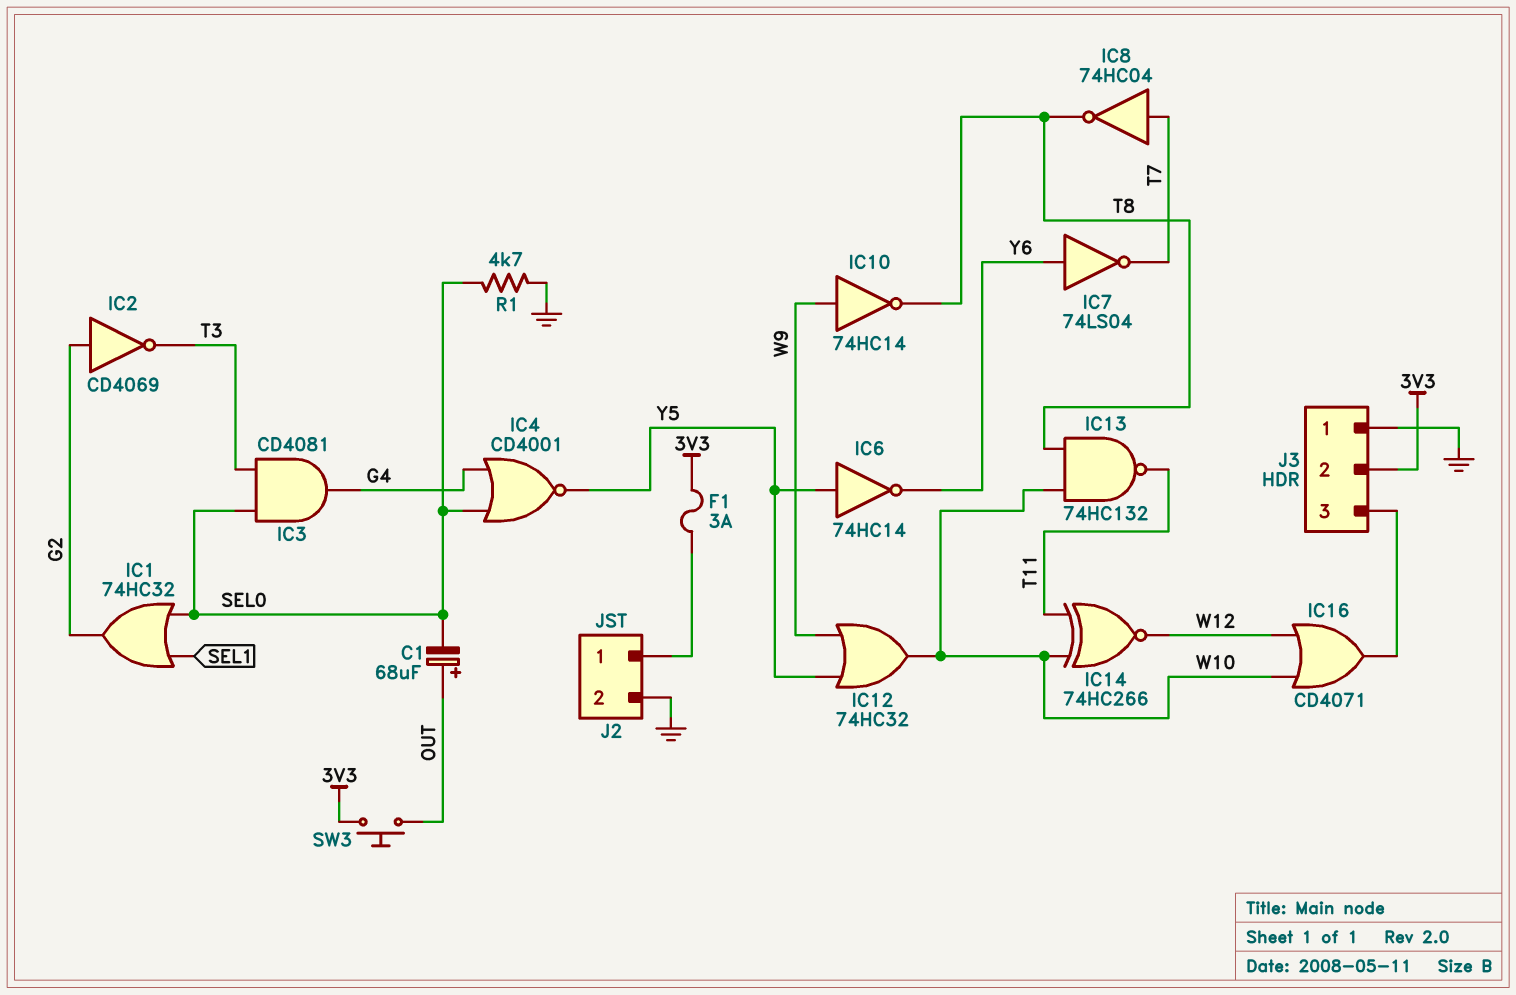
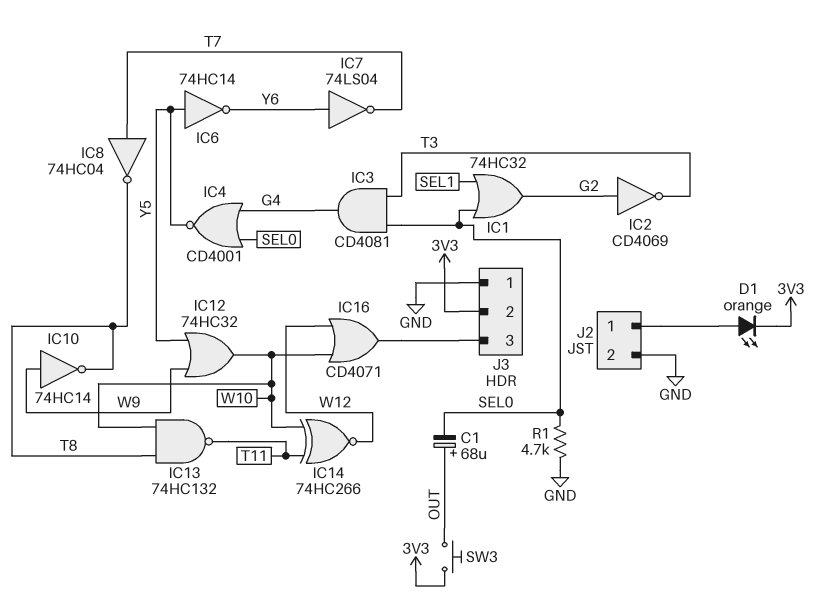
D1: none -> LED orange (A J2/1, K 3V3)
F1: 3A (3V3, J2/1) -> none

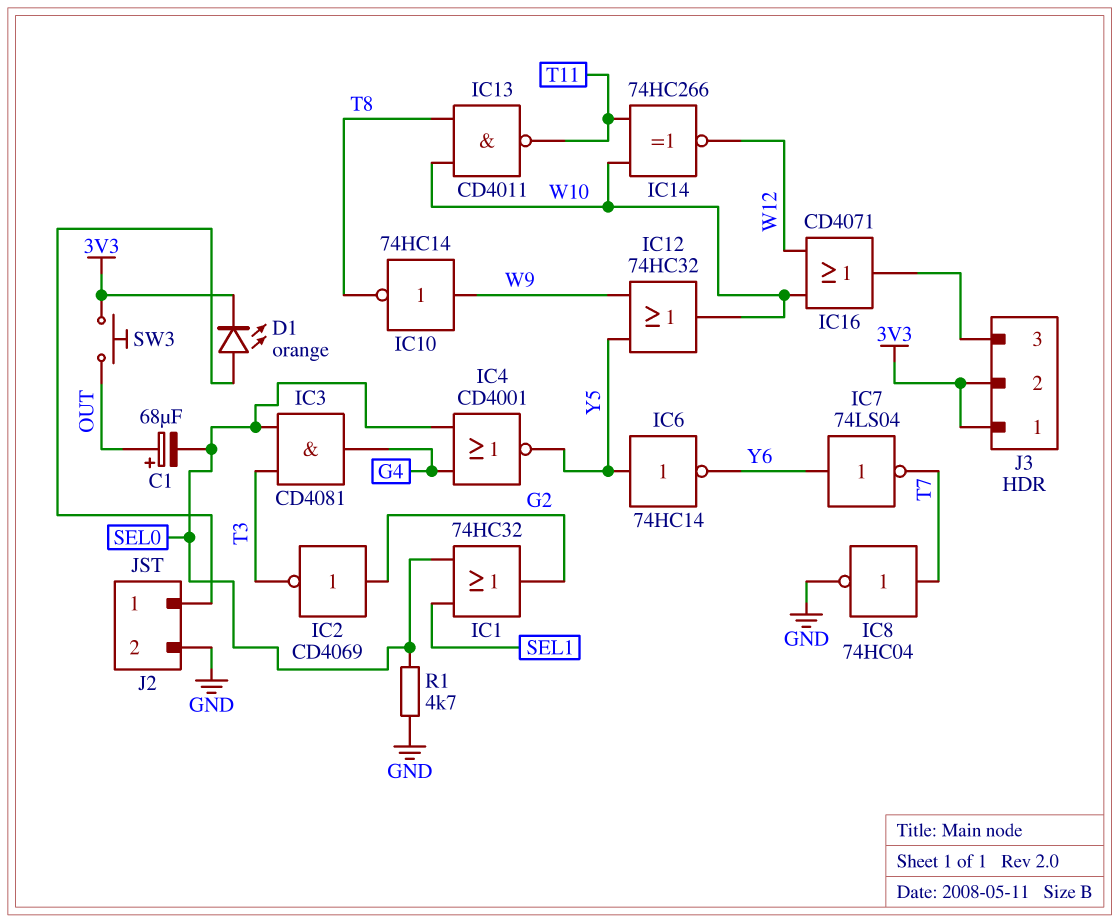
IC8: NOT 74HC04 (in T7, out T8) -> NOT 74HC04 (in T7, out GND)
IC13: NAND 74HC132 (in T8, in W10, out T11) -> NAND CD4011 (in T8, in W10, out T11)
J3 pin 1: GND -> 3V3

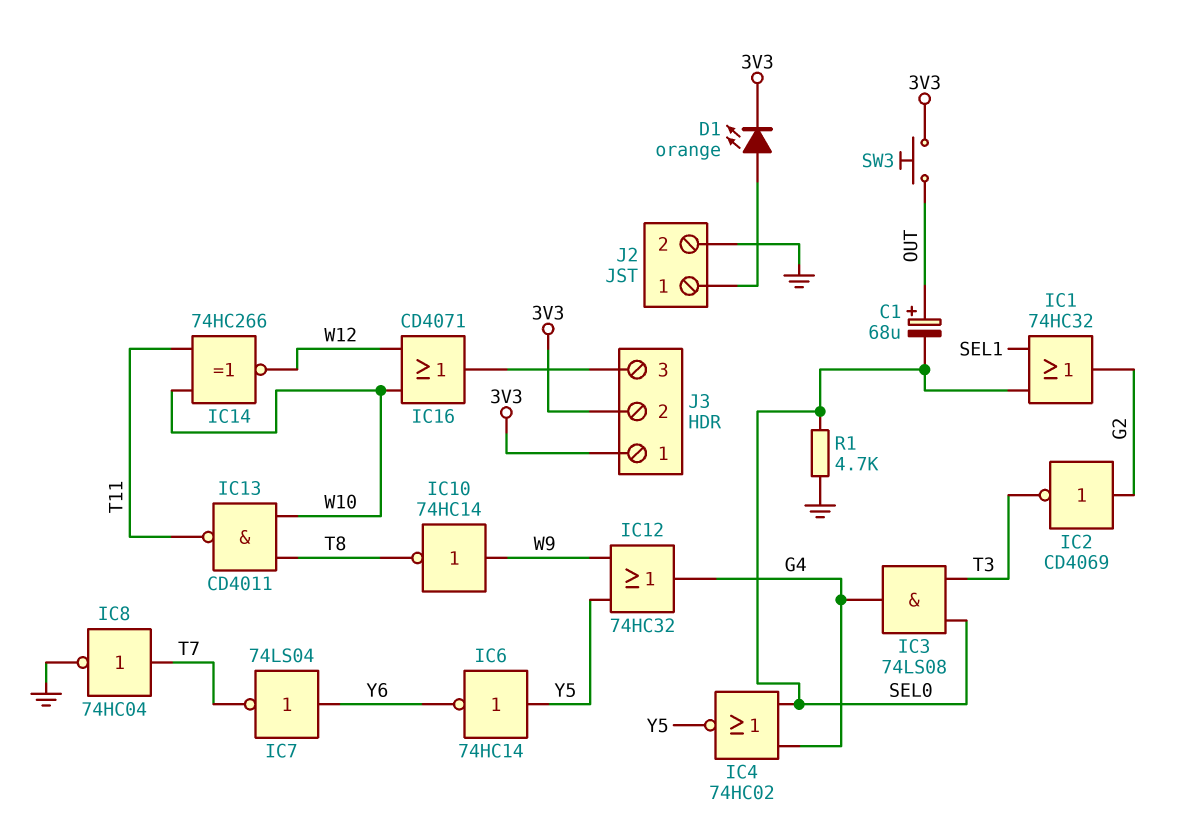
IC3: AND CD4081 (in SEL0, in T3, out G4) -> AND 74LS08 (in SEL0, in T3, out G4)
IC4: NOR CD4001 (in G4, in SEL0, out Y5) -> NOR 74HC02 (in G4, in SEL0, out Y5)
IC12: OR 74HC32 (in W9, in Y5, out W10) -> OR 74HC32 (in W9, in Y5, out G4)

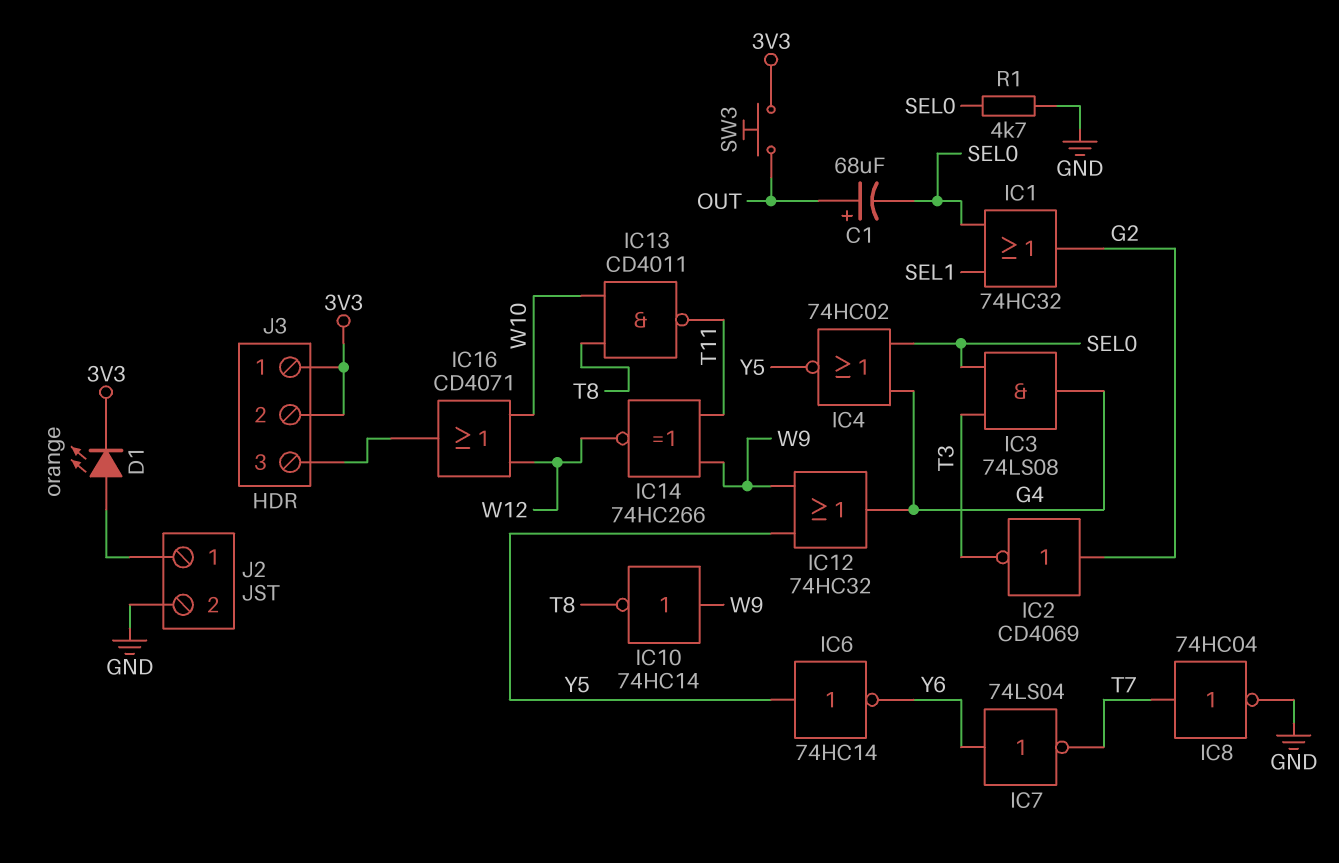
IC14: XNOR 74HC266 (in T11, in W10, out W12) -> XNOR 74HC266 (in T11, in W9, out W12)

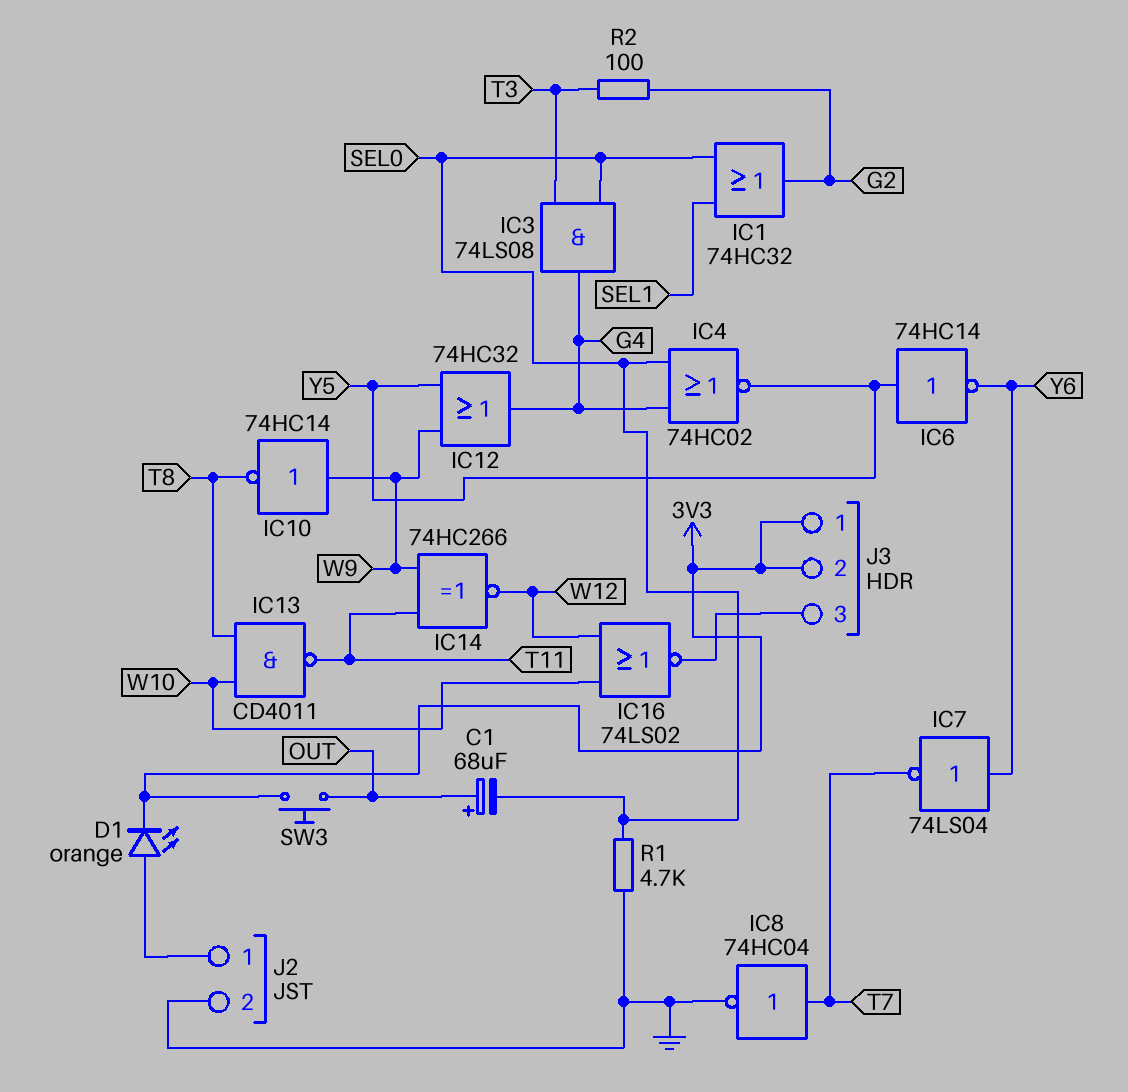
IC2: NOT CD4069 (in G2, out T3) -> none
IC16: OR CD4071 (in W10, in W12, out J3/3) -> NOR 74LS02 (in W10, in W12, out J3/3)
R2: none -> 100 (G2, T3)

